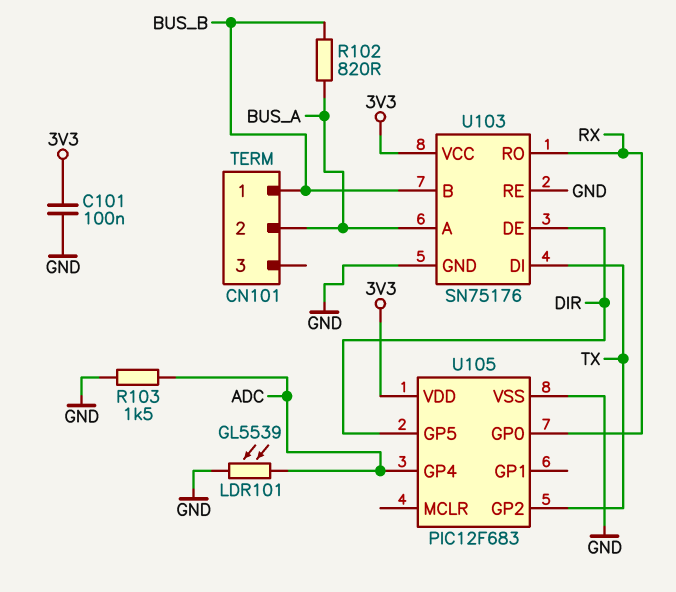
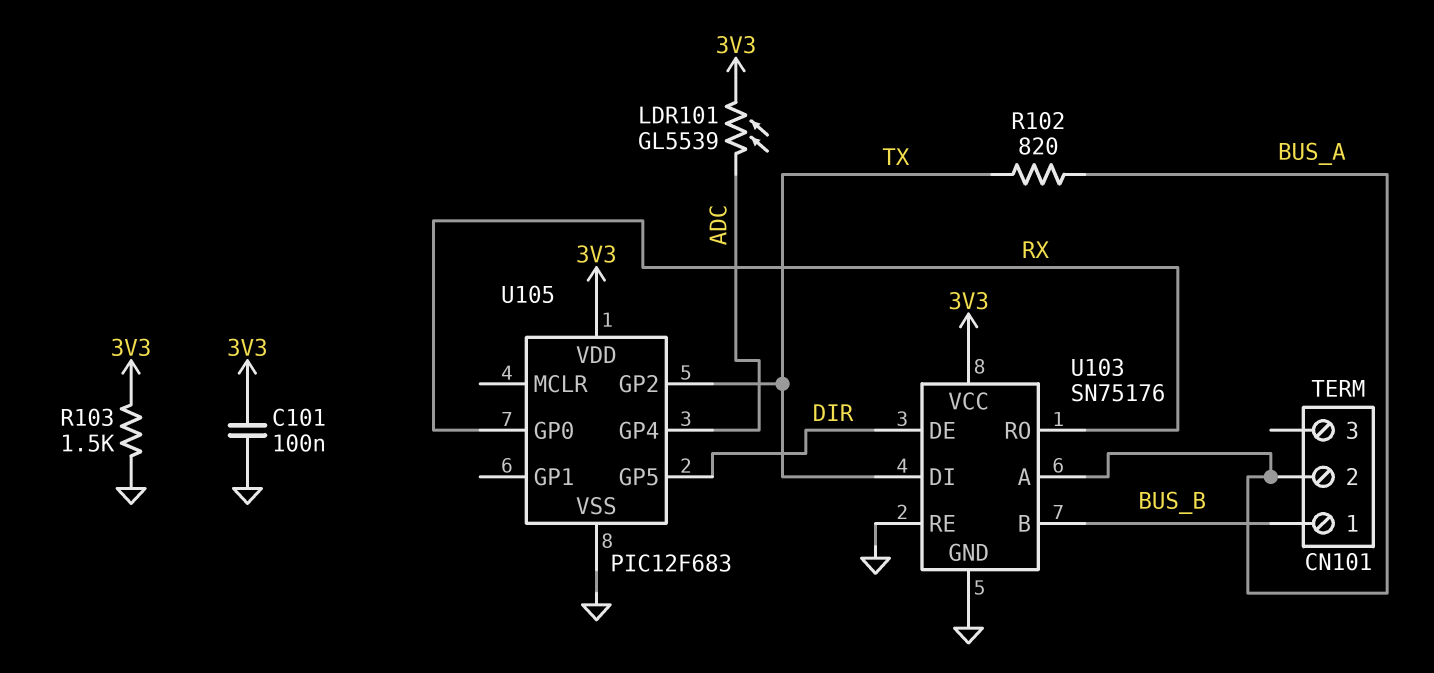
LDR101: GL5539 (ADC, GND) -> GL5539 (3V3, ADC)
R102: 820 (BUS_A, BUS_B) -> 820 (BUS_A, TX)
R103: 1.5k (ADC, GND) -> 1.5k (3V3, GND)

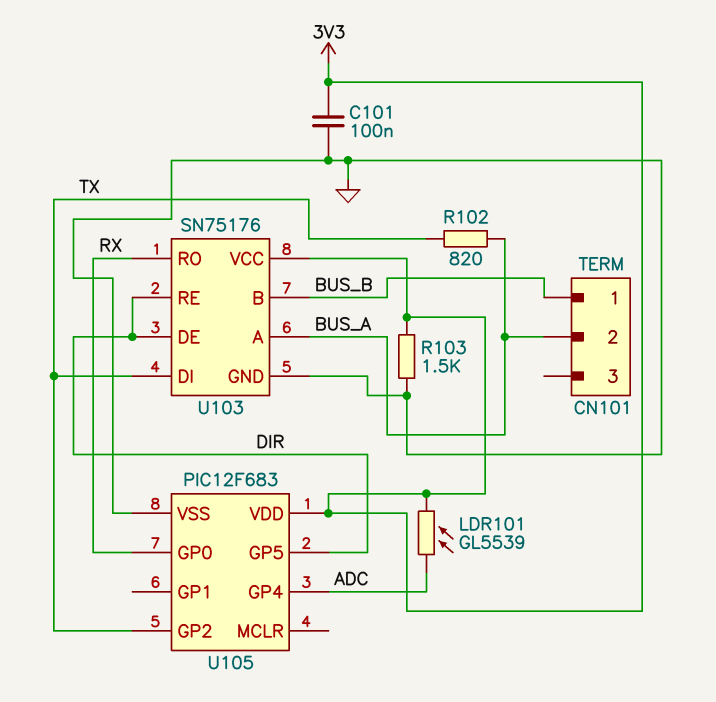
U103 pin RE: GND -> DIR

